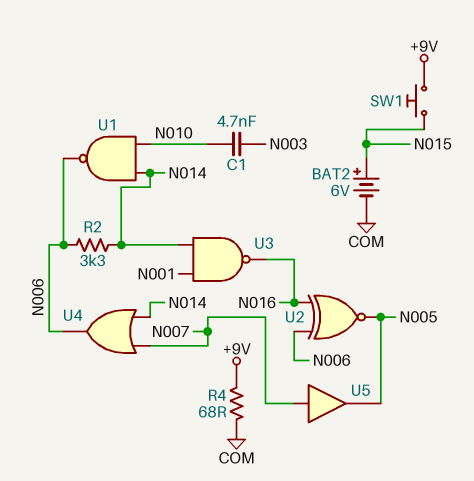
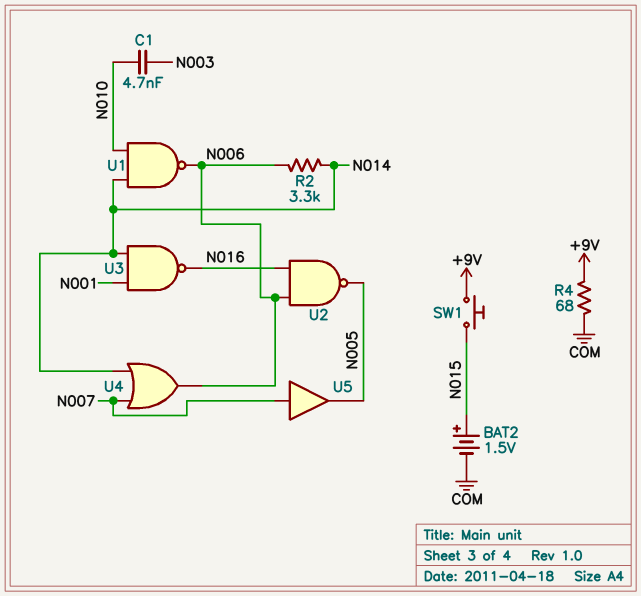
BAT2: 6V (plus N015, minus COM) -> 1.5V (plus N015, minus COM)
U2: XNOR (in N006, in N016, out N005) -> NAND (in N006, in N016, out N005)

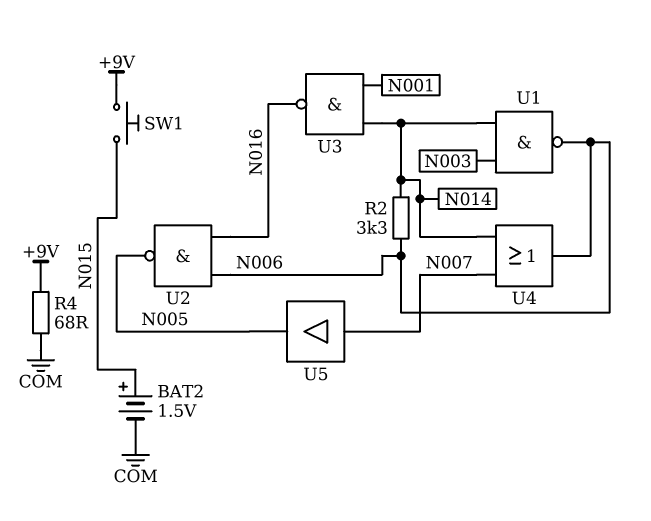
C1: 4.7nF (N003, N010) -> none
U1: NAND (in N010, in N014, out N006) -> NAND (in N003, in N014, out N006)

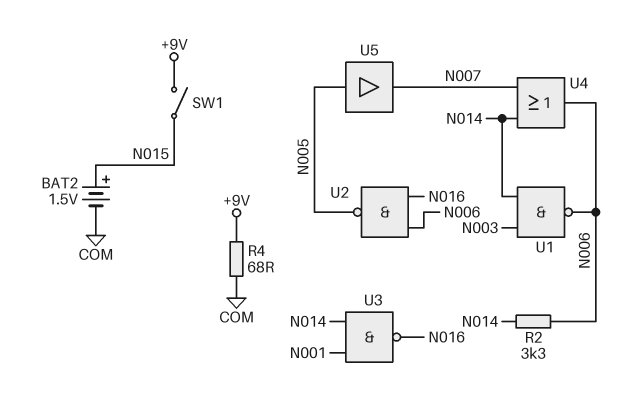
SW1: button (+9V, N015) -> switch (+9V, N015)
U5: buffer (in N007, out N005) -> buffer (in N005, out N007)

